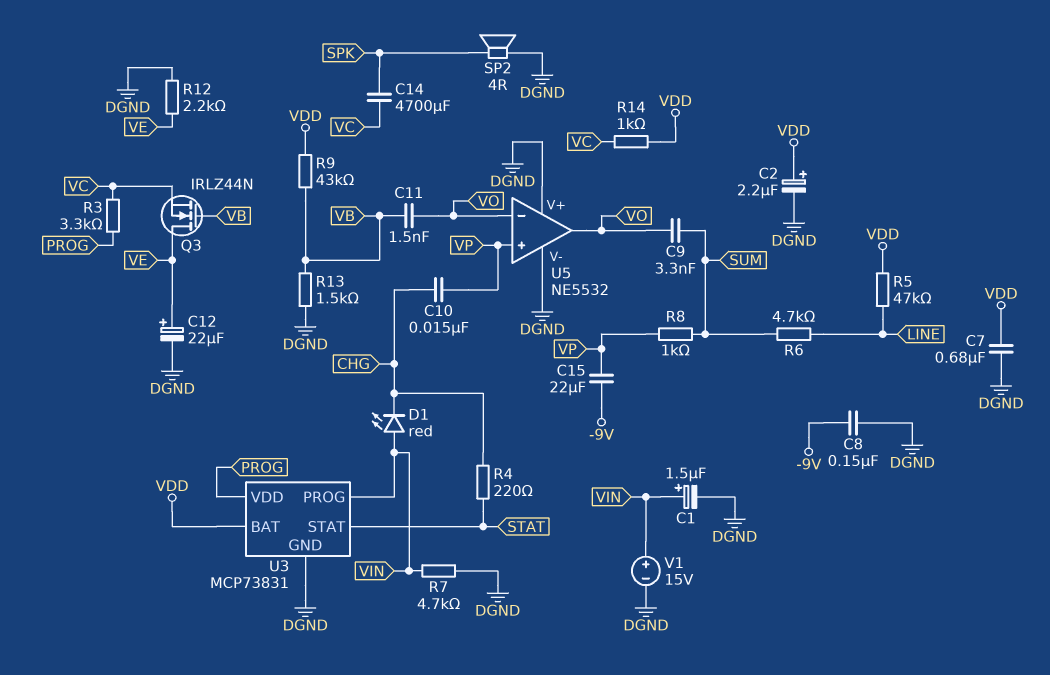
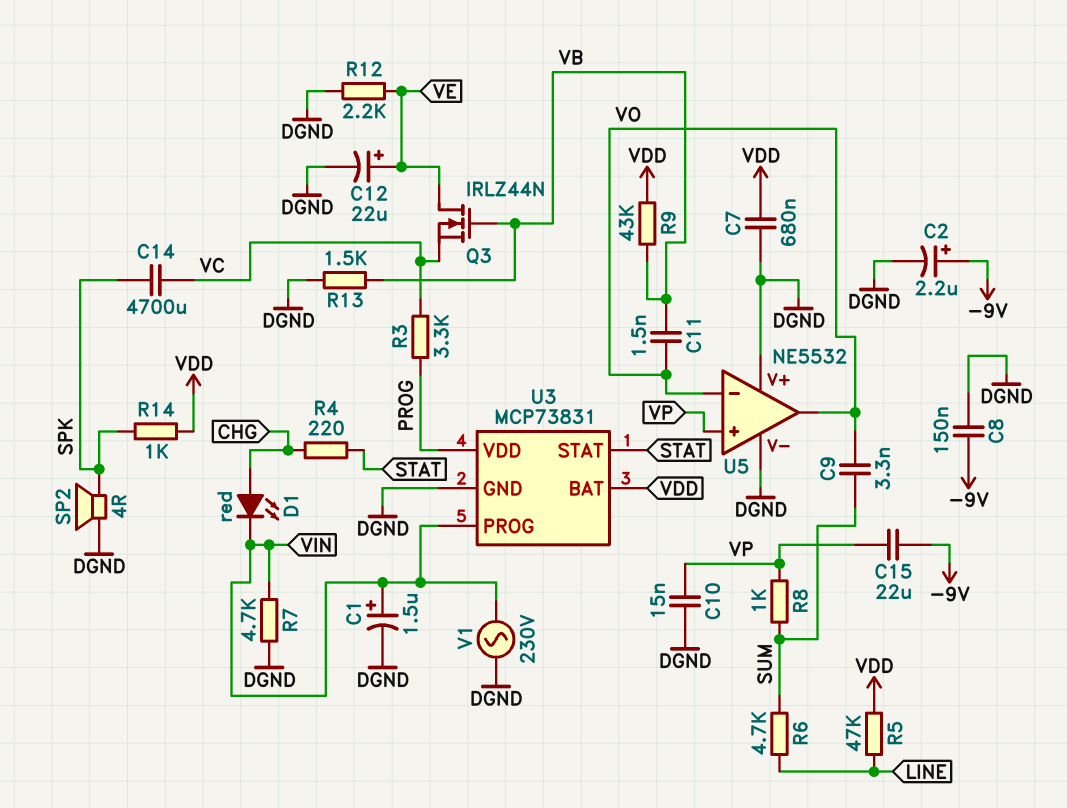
C2: 2.2uF (plus VDD, minus DGND) -> 2.2uF (plus -9V, minus DGND)
C10: 15nF (CHG, VP) -> 15nF (DGND, VP)
D1: LED red (A VIN, K CHG) -> LED red (A CHG, K VIN)
R14: 1k (VC, VDD) -> 1k (SPK, VDD)
V1: 15V (plus VIN, minus DGND) -> AC 230V (DGND, VIN)

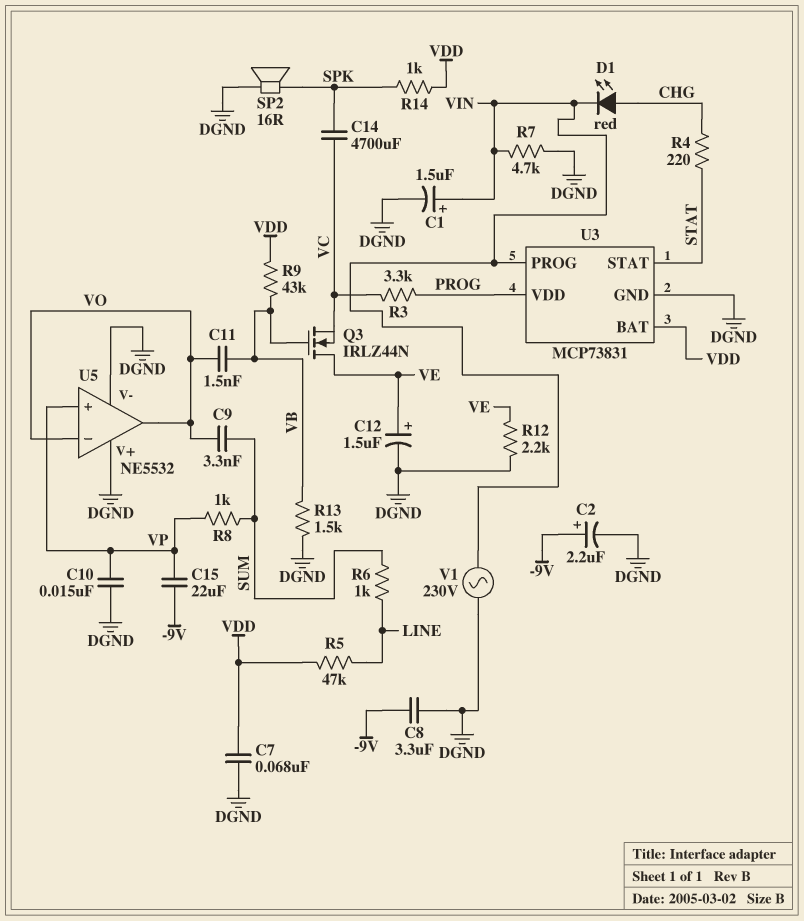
C7: 680nF (DGND, VDD) -> 68nF (DGND, VDD)
C8: 150nF (-9V, DGND) -> 3.3uF (-9V, DGND)
C12: 22uF (plus VE, minus DGND) -> 1.5uF (plus VE, minus DGND)
R6: 4.7k (LINE, SUM) -> 1k (LINE, SUM)
SP2: speaker 4R (DGND, SPK) -> speaker 16R (DGND, SPK)

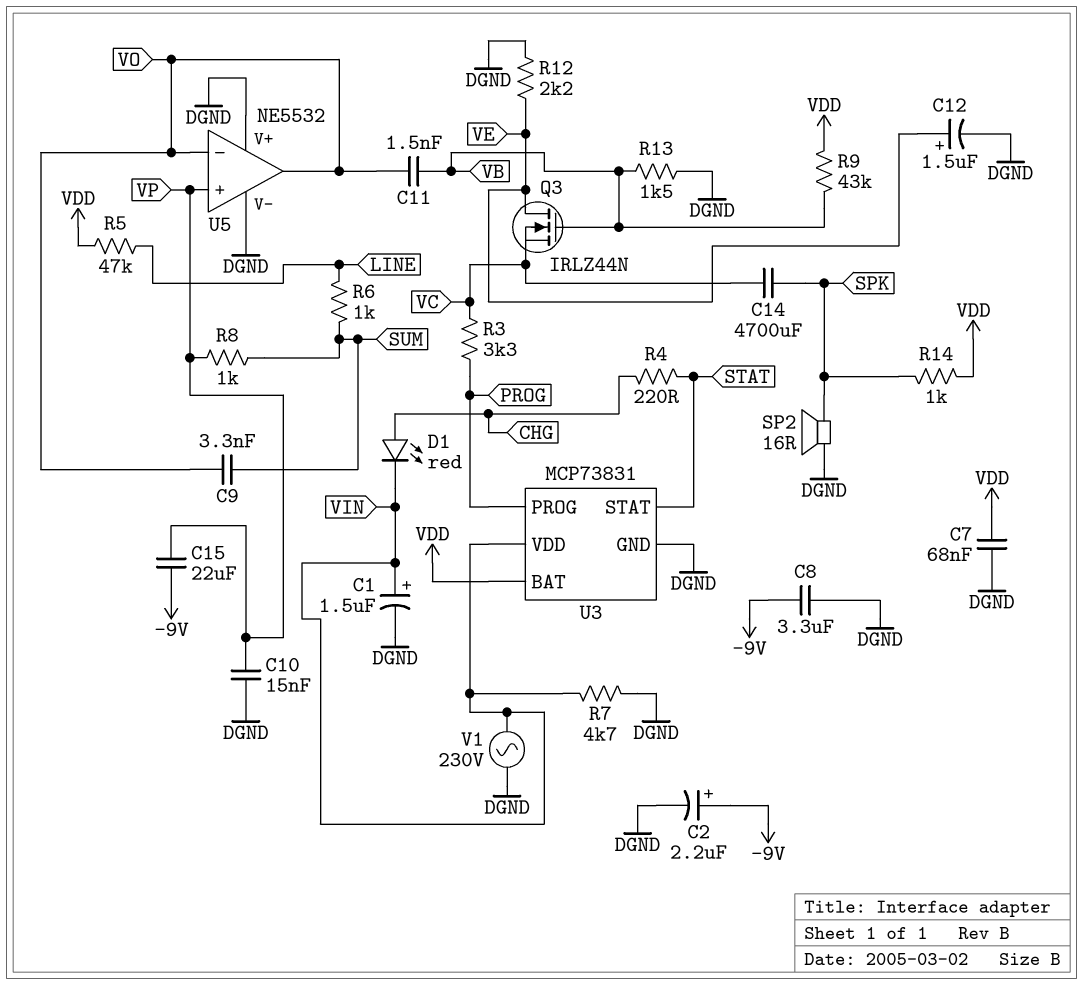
U3 pin PROG: VIN -> PROG
U3 pin VDD: PROG -> VIN

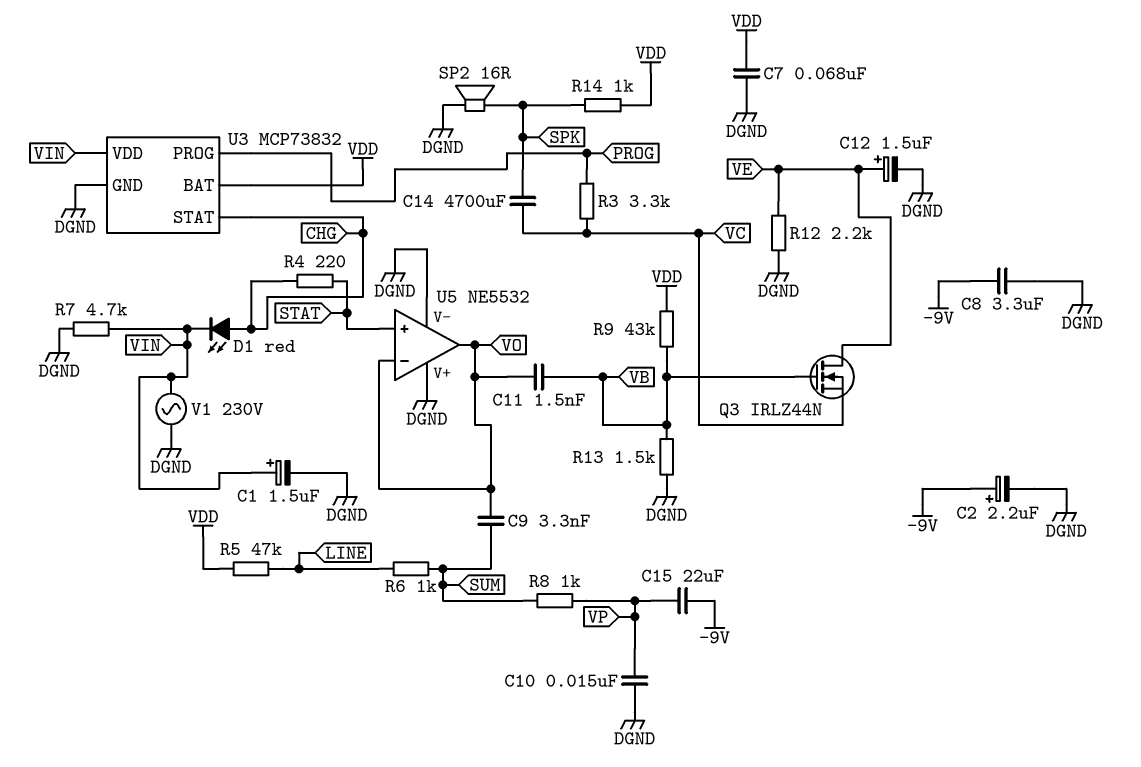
U3: MCP73831 -> MCP73832
U3 pin STAT: STAT -> CHG
U5 pin in+: VP -> STAT

